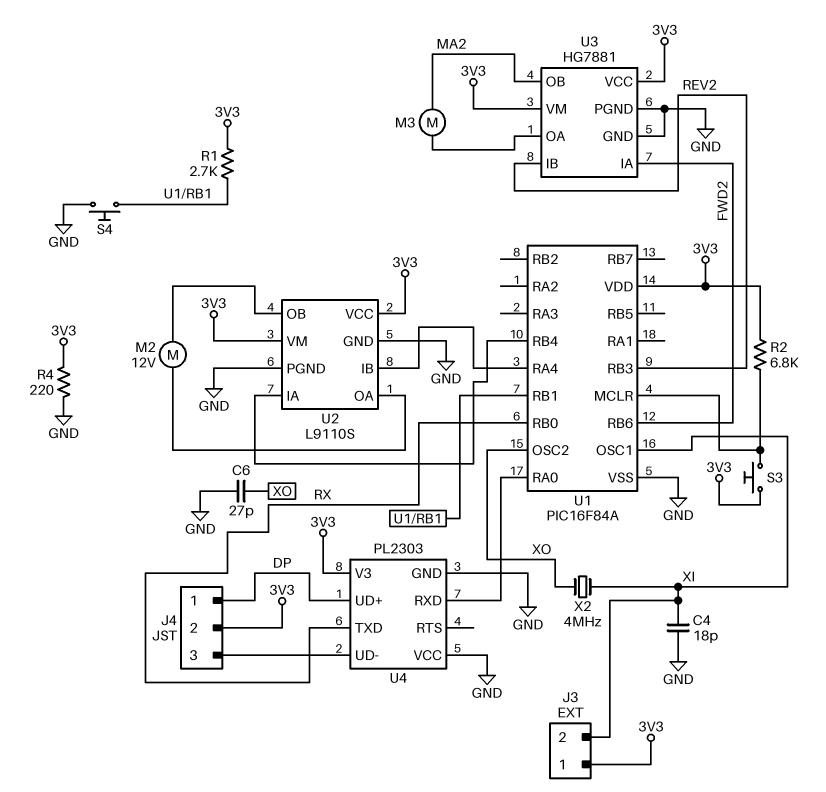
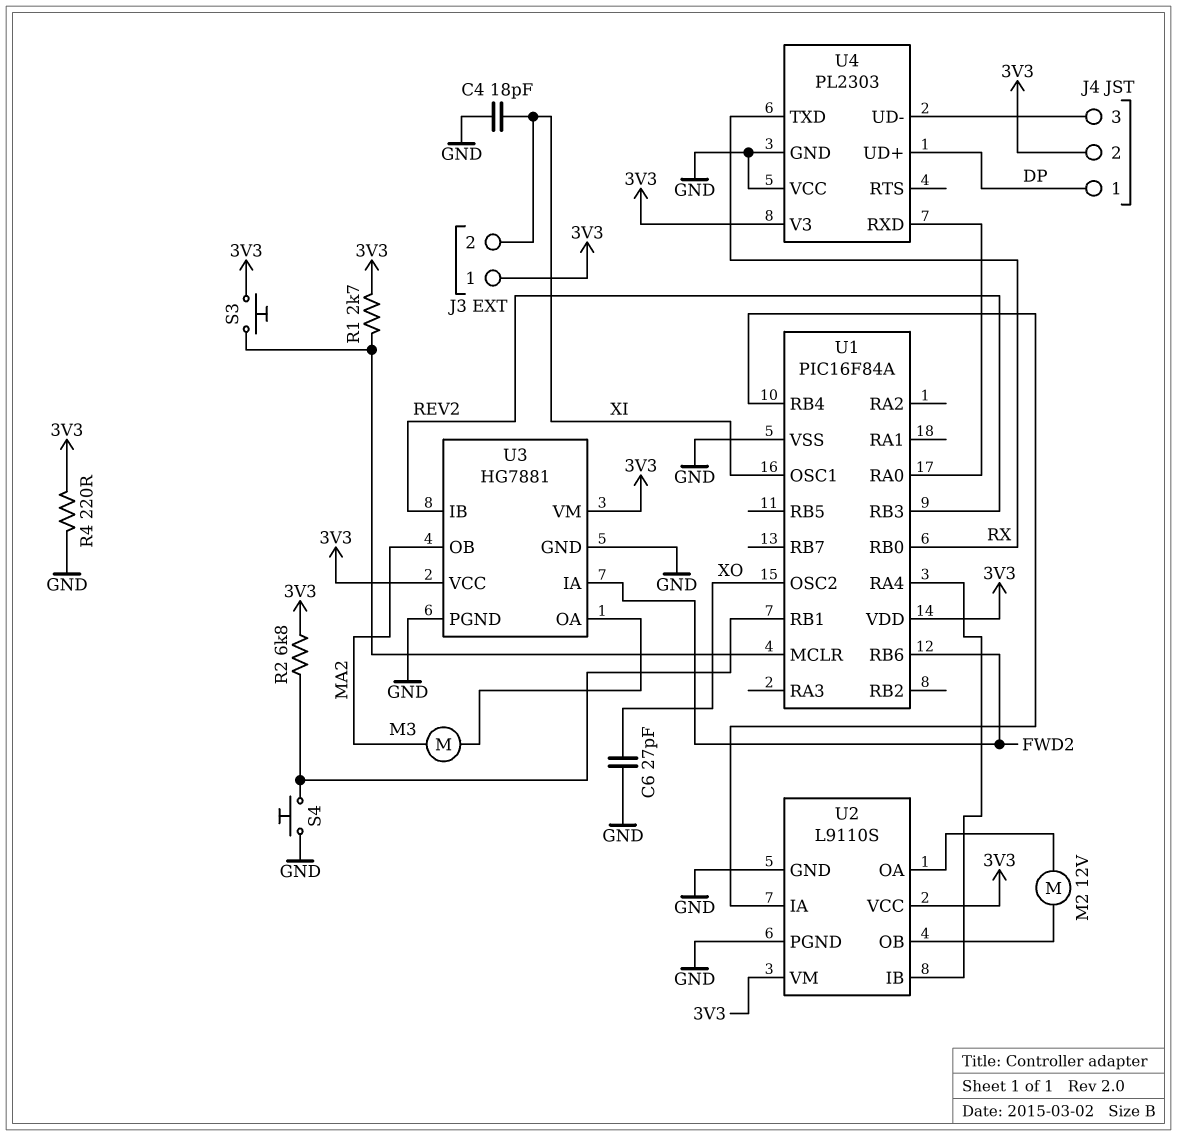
R1: 2.7k (3V3, U1/RB1) -> 2.7k (3V3, U1/MCLR)
R2: 6.8k (3V3, U1/MCLR) -> 6.8k (3V3, U1/RB1)
X2: 4MHz (XI, XO) -> none

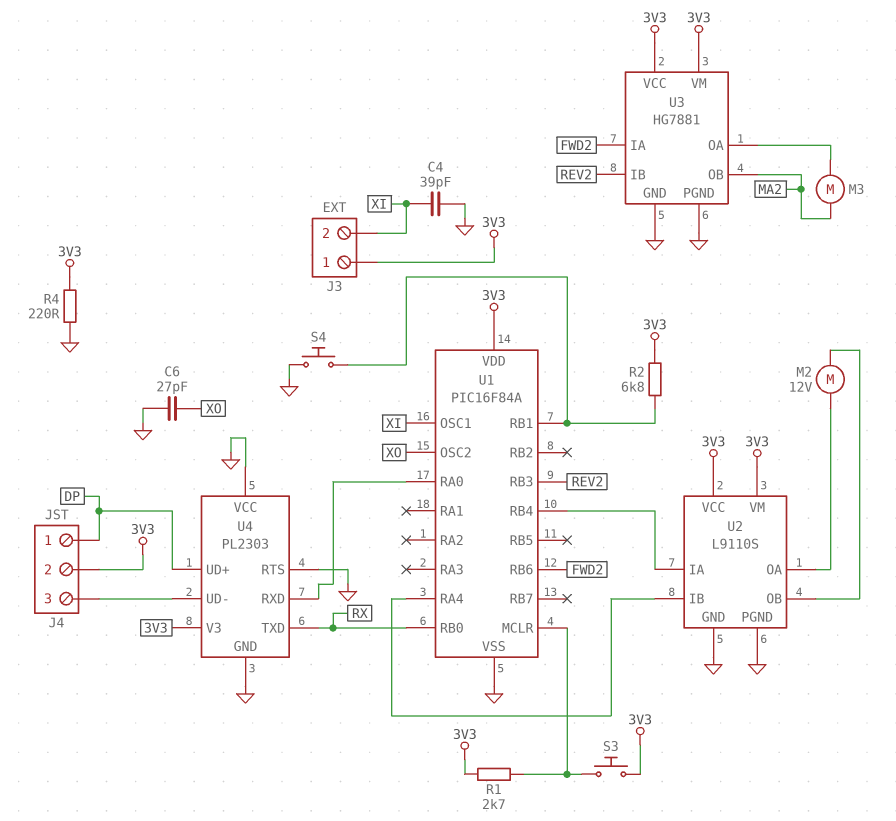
C4: 18pF (GND, XI) -> 39pF (GND, XI)
U4 pin RTS: none -> GND

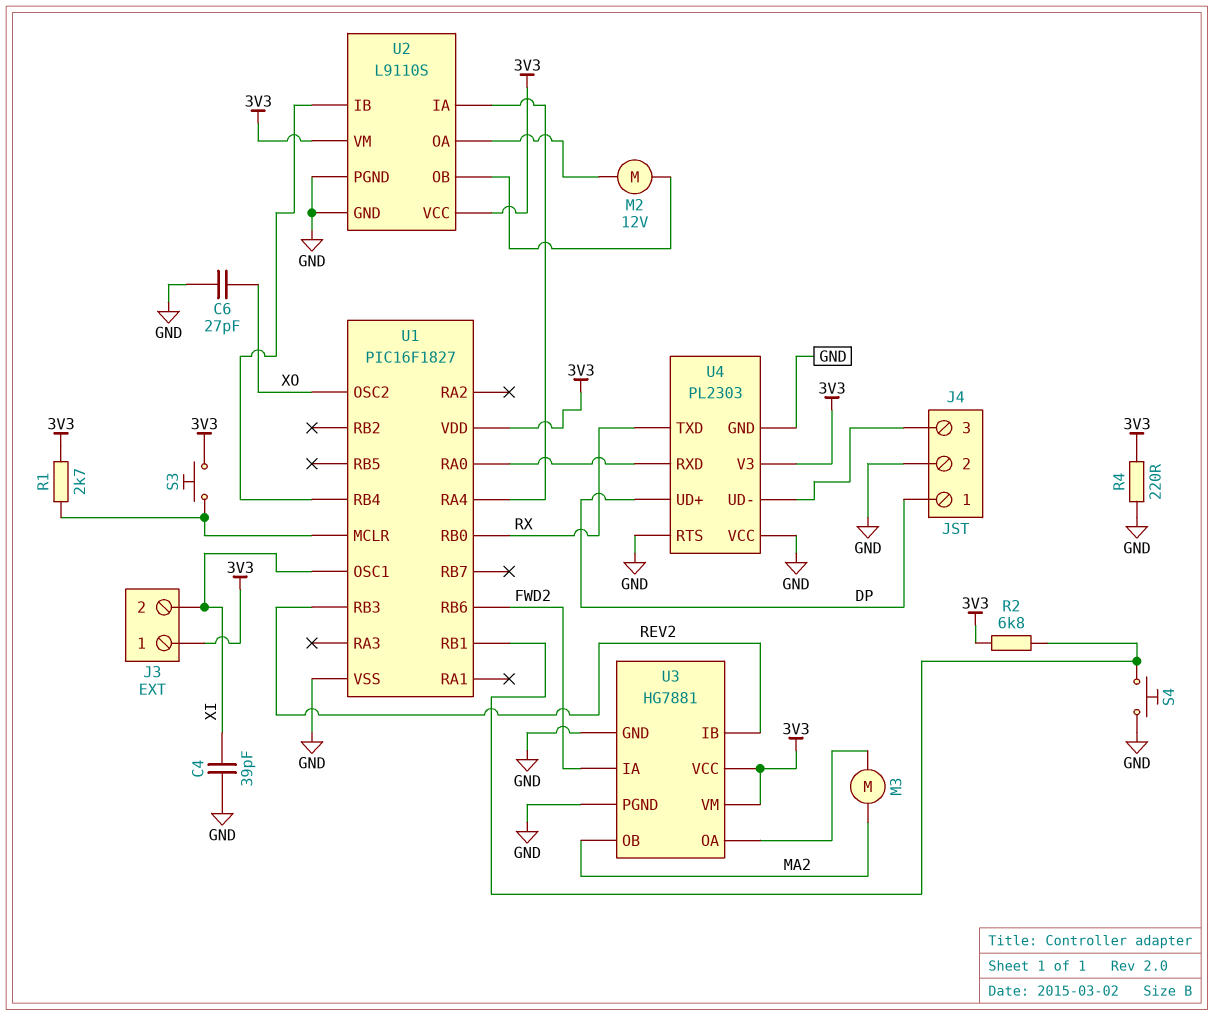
J4 pin 2: 3V3 -> GND
U1: PIC16F84A -> PIC16F1827
U2 pin IA: U1/RB4 -> U1/RA4
U2 pin IB: U1/RA4 -> U1/RB4

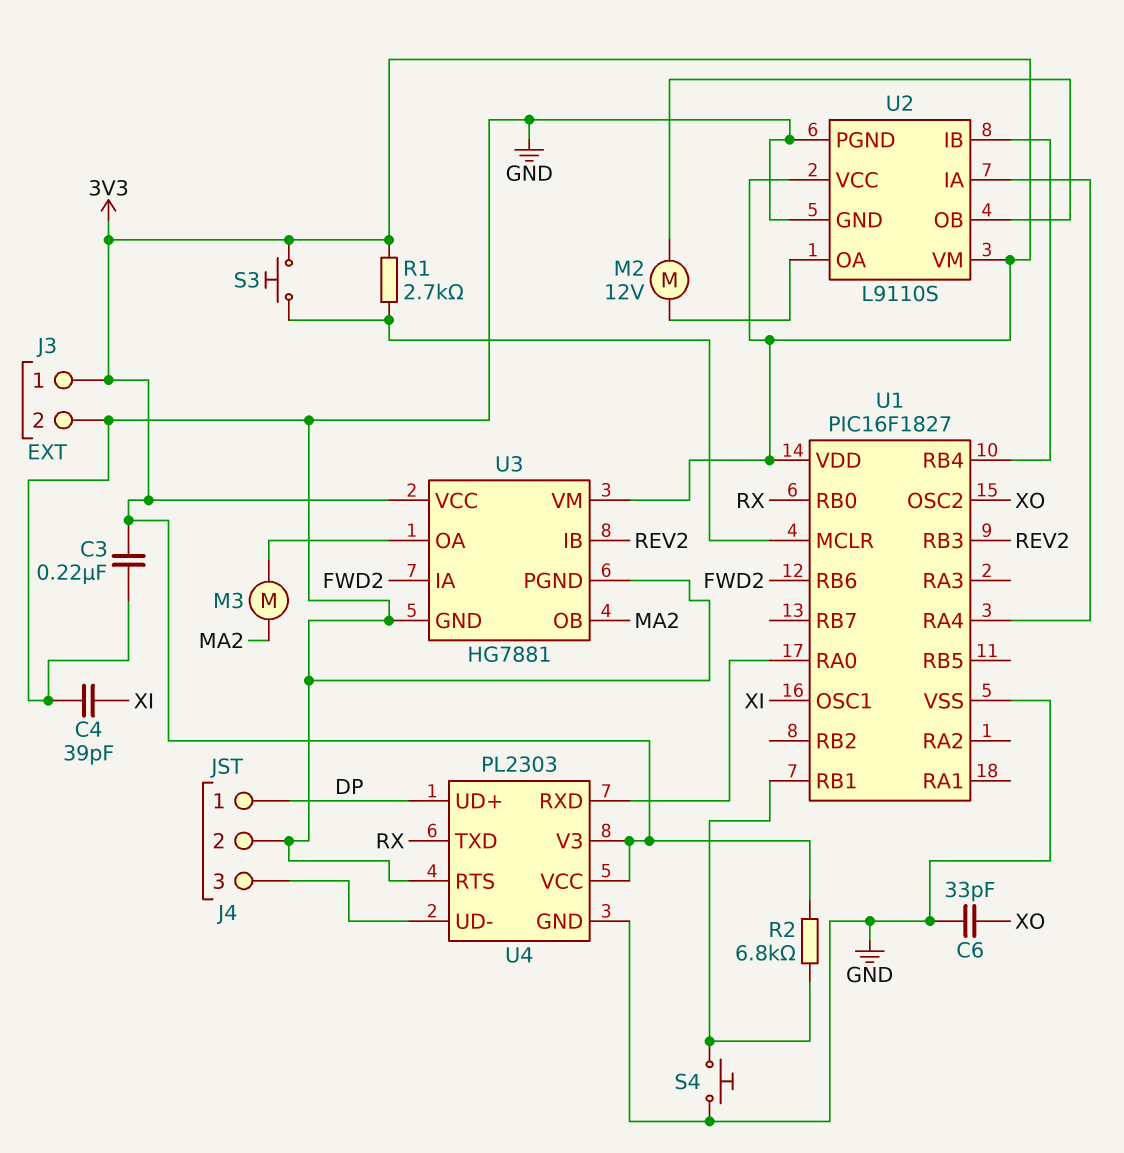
C3: none -> 220nF (3V3, GND)
C6: 27pF (GND, XO) -> 33pF (GND, XO)
J3 pin 2: XI -> GND
R4: 220 (3V3, GND) -> none
U4 pin VCC: GND -> 3V3

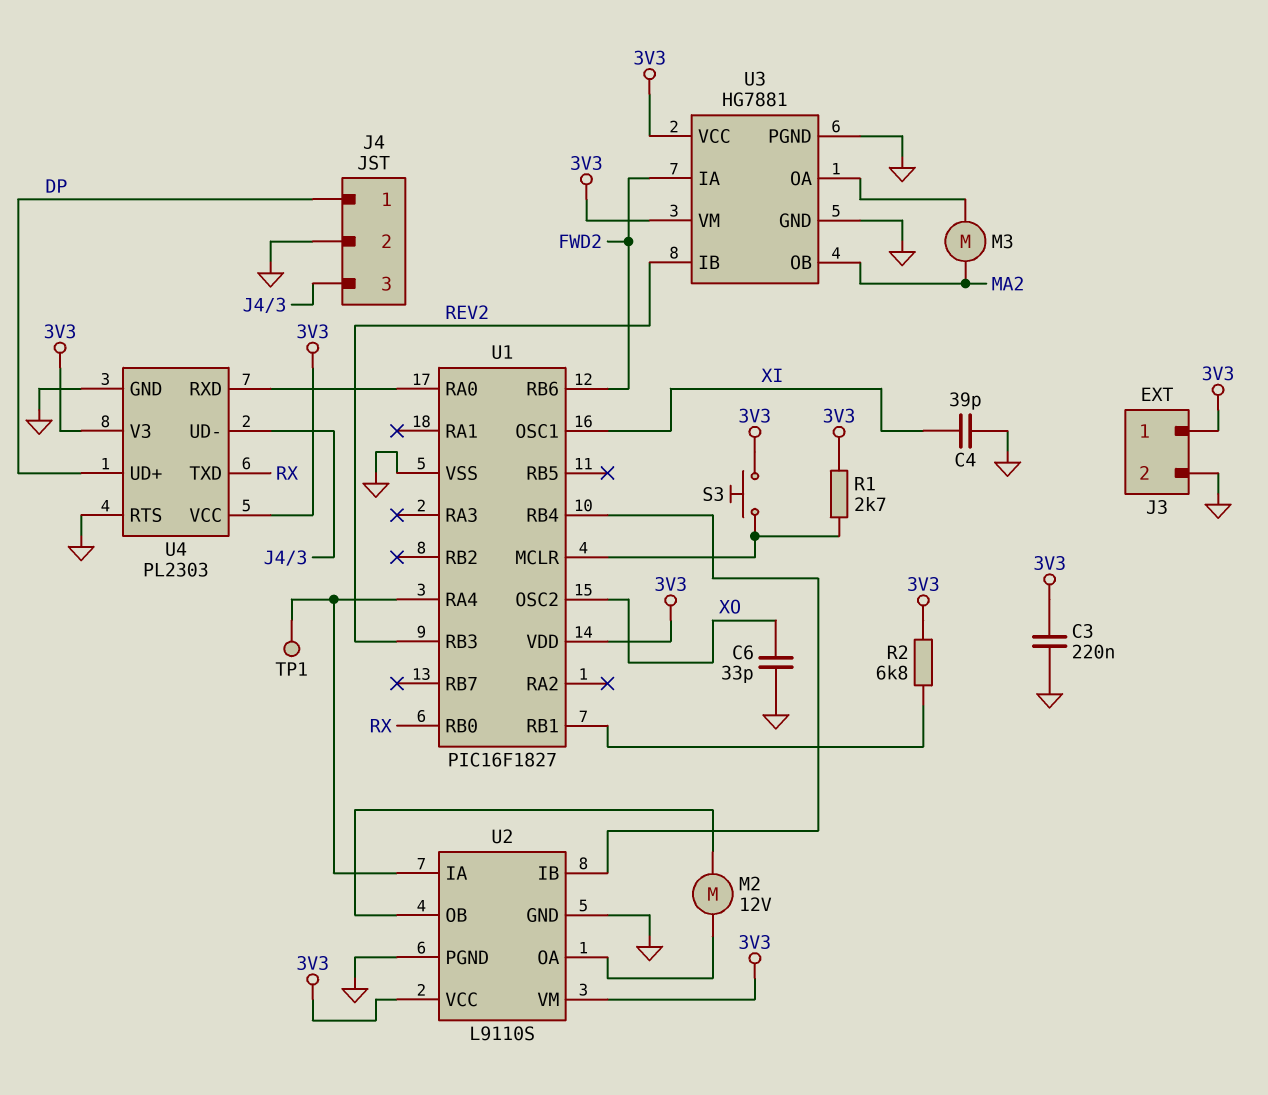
S4: button (GND, U1/RB1) -> none
TP1: none -> test point (U1/RA4)

